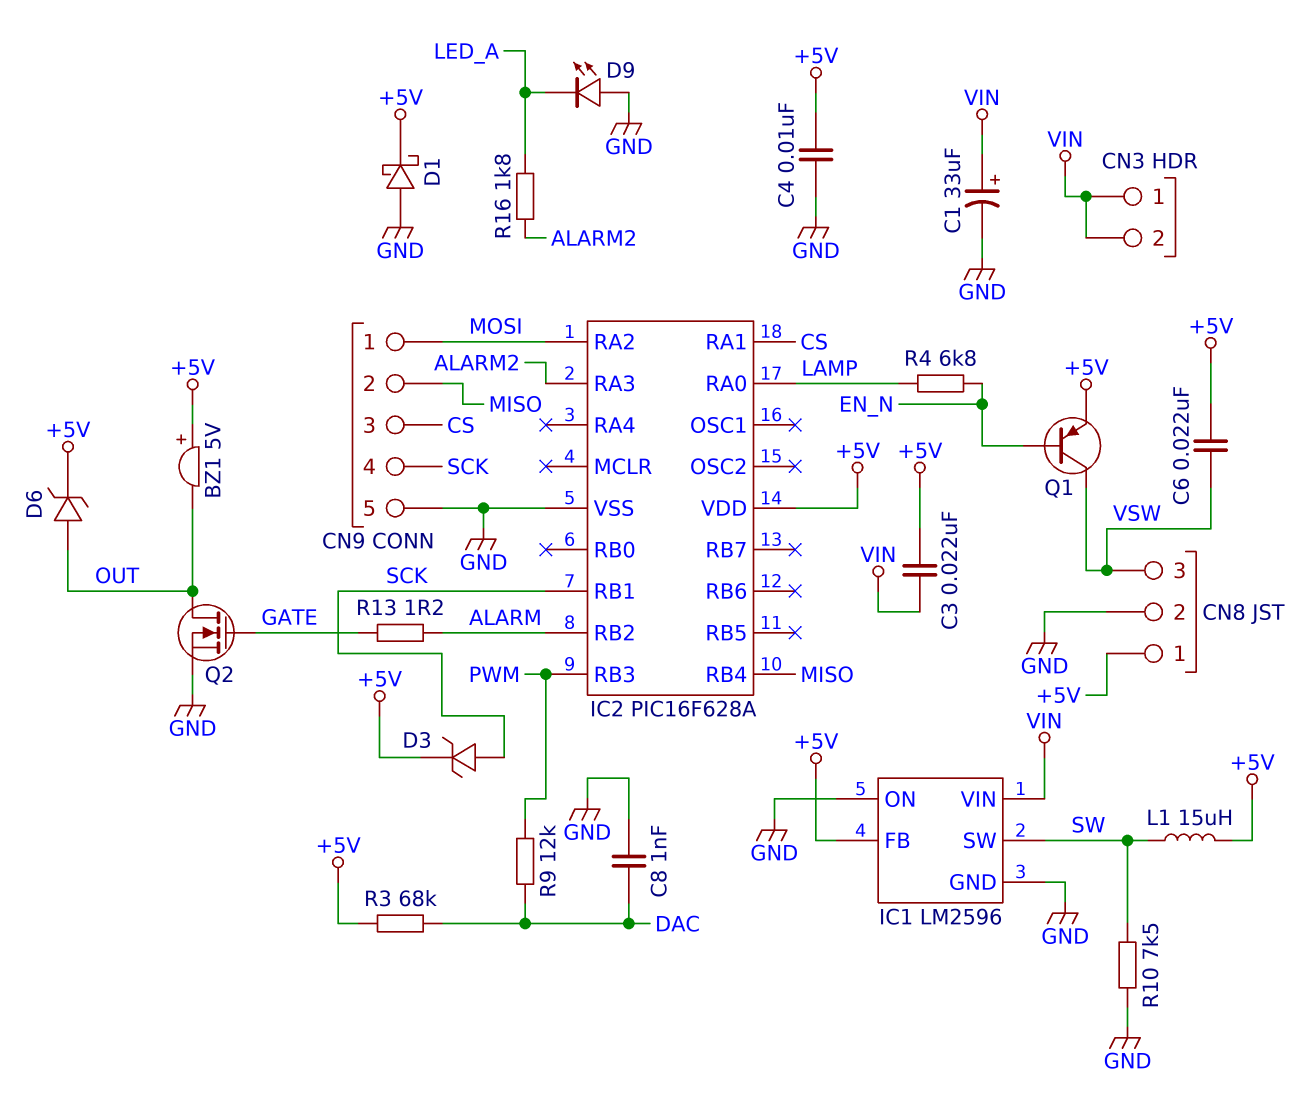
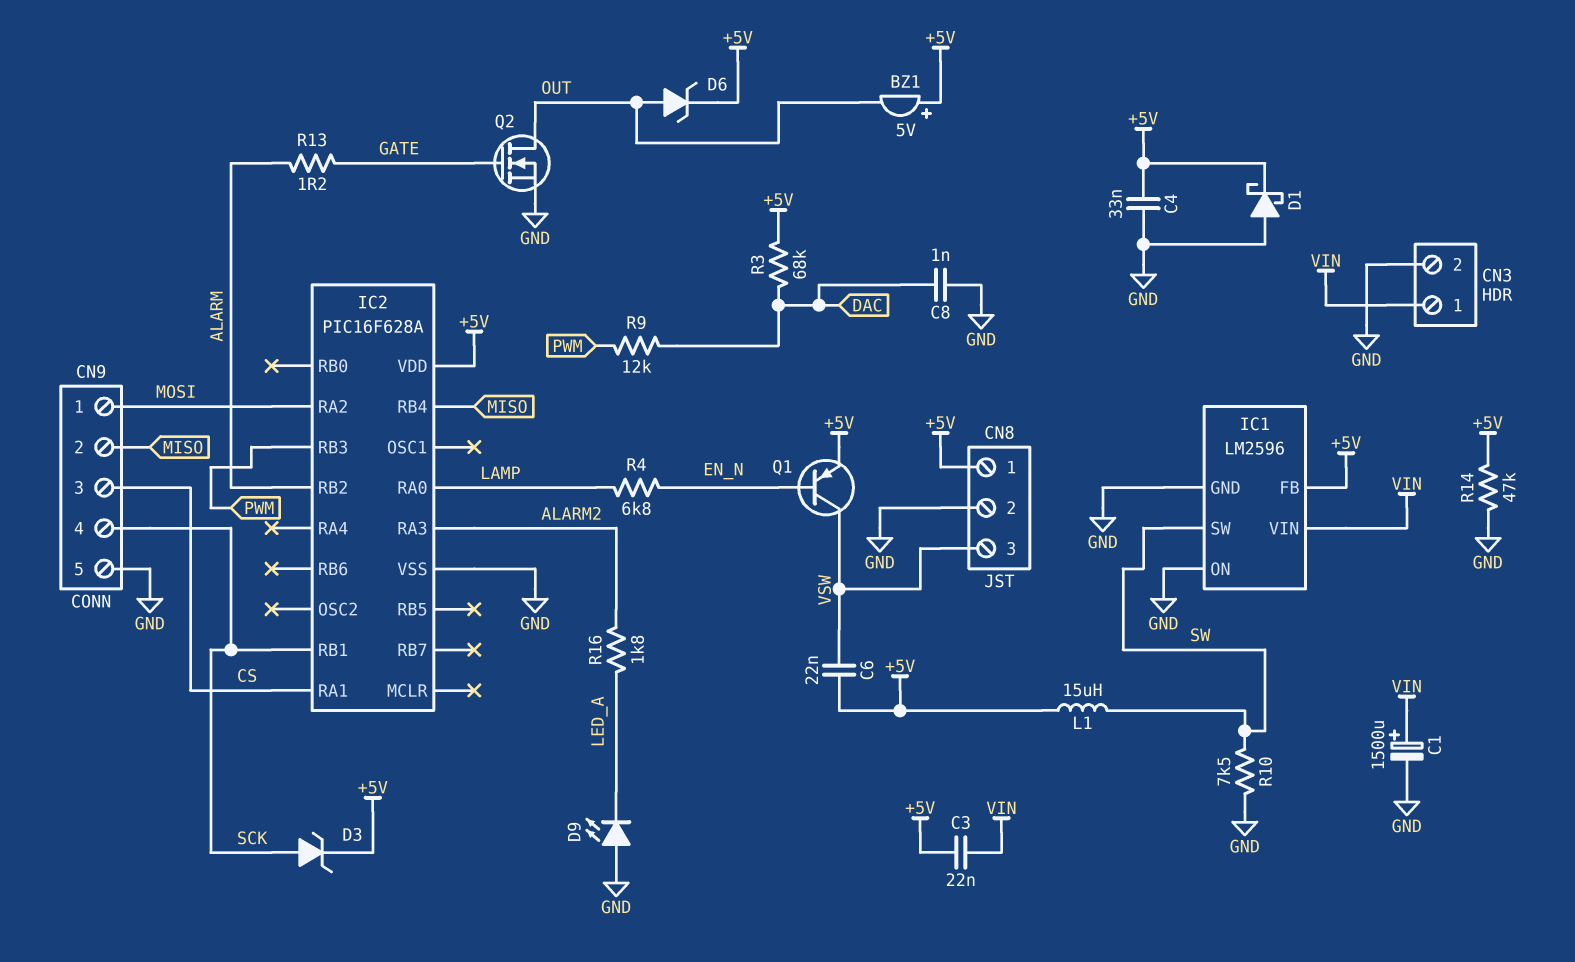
C1: 33uF (plus VIN, minus GND) -> 1500uF (plus VIN, minus GND)
C4: 10nF (+5V, GND) -> 33nF (+5V, GND)
CN3 pin 2: VIN -> GND
R14: none -> 47k (+5V, GND)

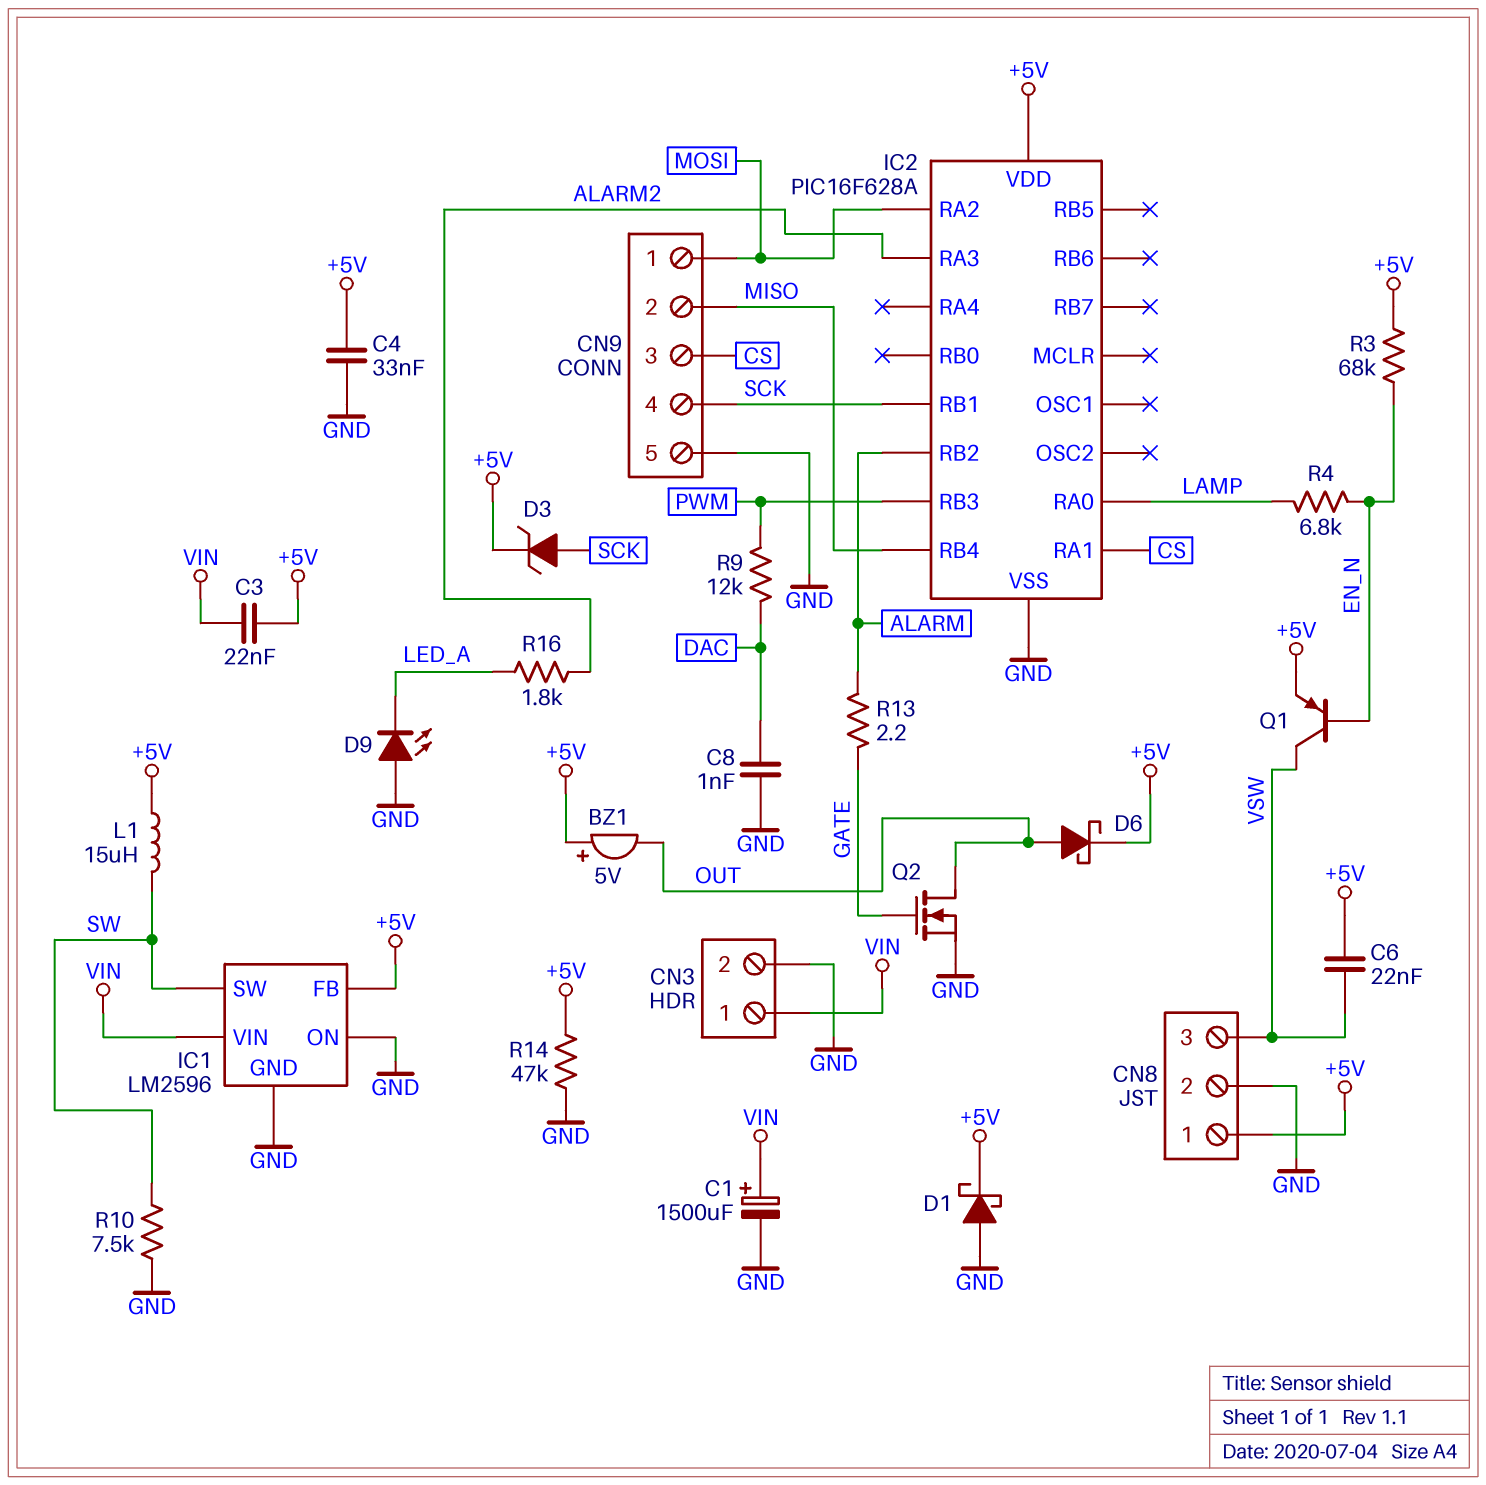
D6: zener (A OUT, K +5V) -> schottky (A OUT, K +5V)
R3: 68k (+5V, DAC) -> 68k (+5V, EN_N)
R13: 1.2 (ALARM, GATE) -> 2.2 (ALARM, GATE)

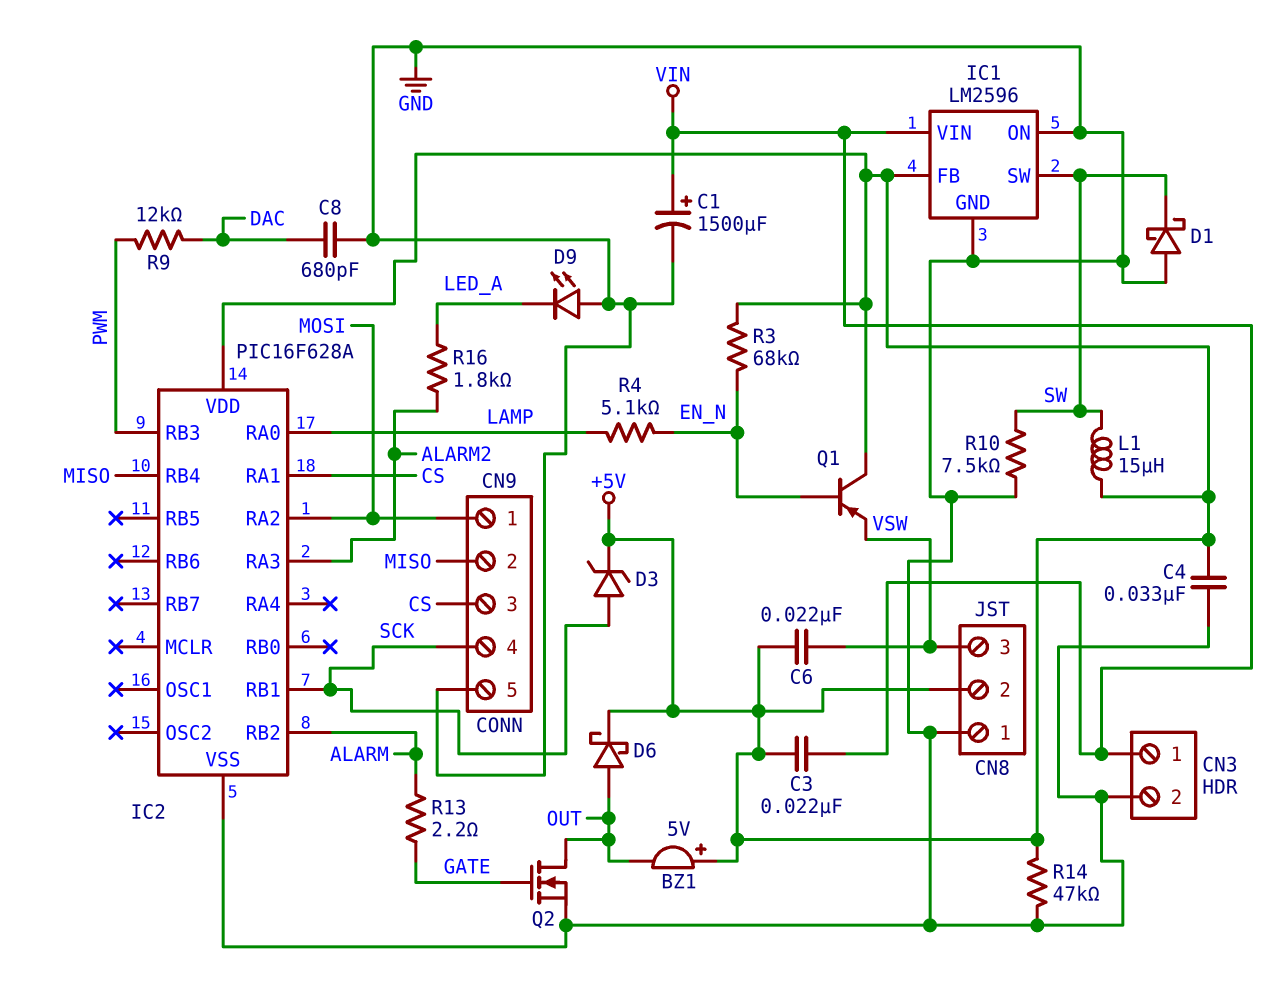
C8: 1nF (DAC, GND) -> 680pF (DAC, GND)
CN8 pin 1: +5V -> GND
CN8 pin 2: GND -> +5V
D1: schottky (A GND, K +5V) -> schottky (A GND, K SW)
Q1: PNP (B EN_N, C VSW, E +5V) -> PNP (B EN_N, C +5V, E VSW)
R4: 6.8k (EN_N, LAMP) -> 5.1k (EN_N, LAMP)

